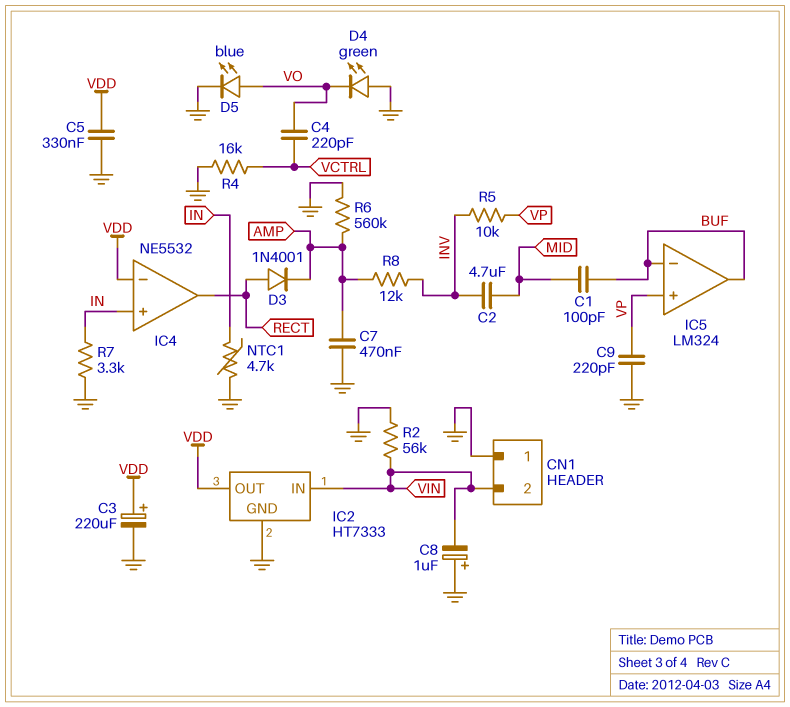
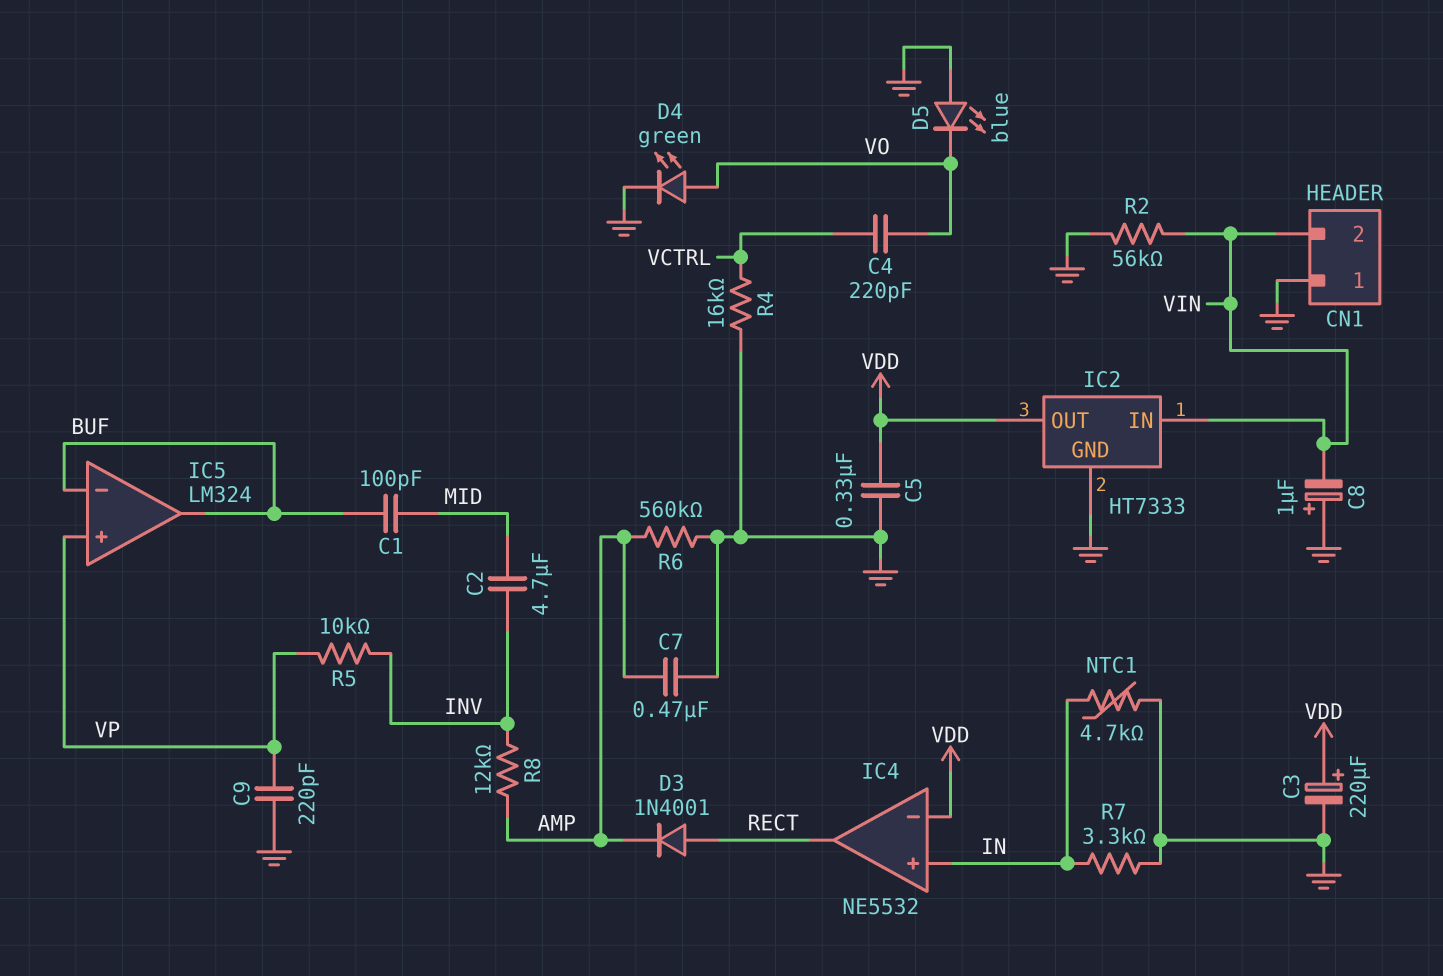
D4: LED green (A GND, K VO) -> LED green (A VO, K GND)
D5: LED blue (A VO, K GND) -> LED blue (A GND, K VO)

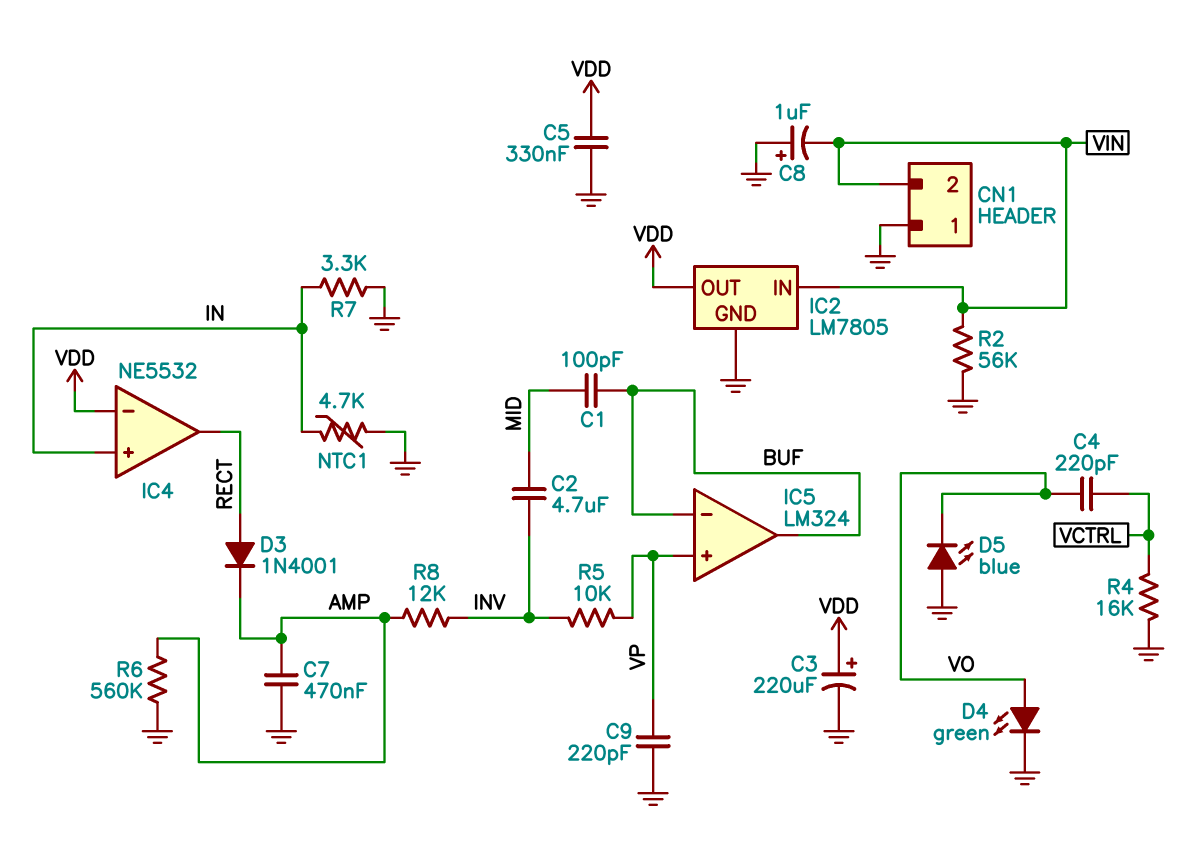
IC2: HT7333 -> LM7805

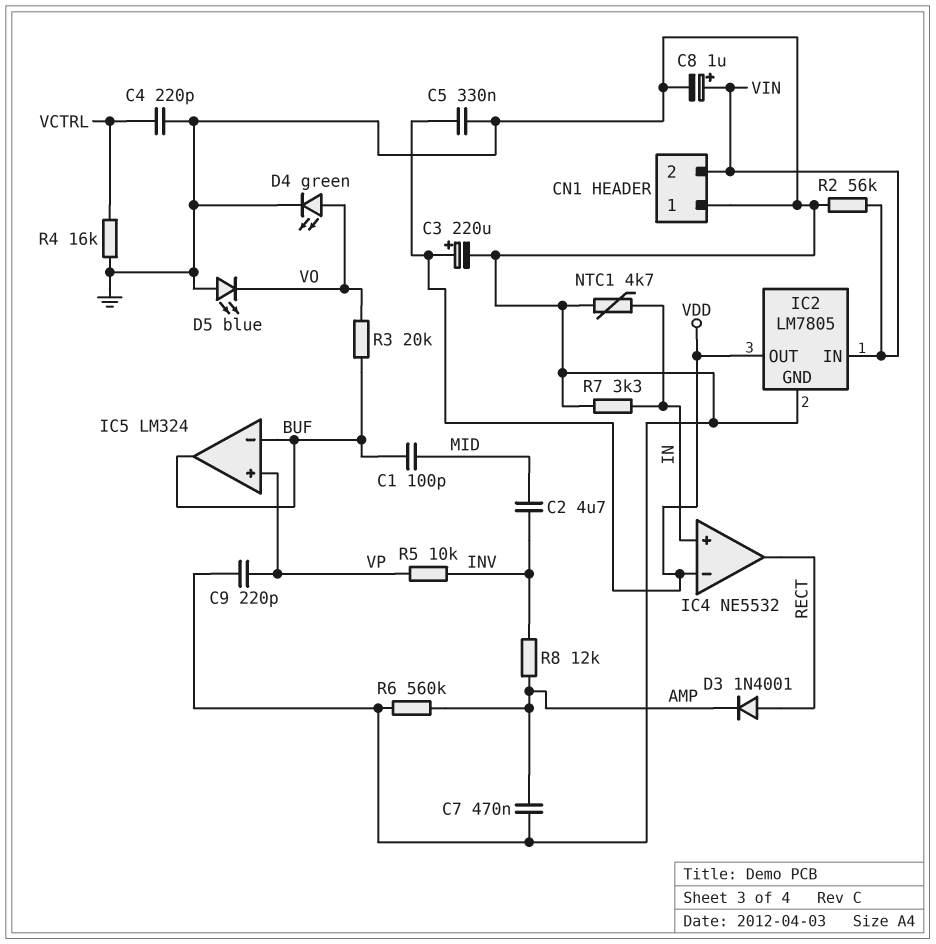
C4: 220pF (VCTRL, VO) -> 220pF (GND, VCTRL)
C8: 1uF (plus GND, minus VIN) -> 1uF (plus VIN, minus GND)
R3: none -> 20k (BUF, VO)

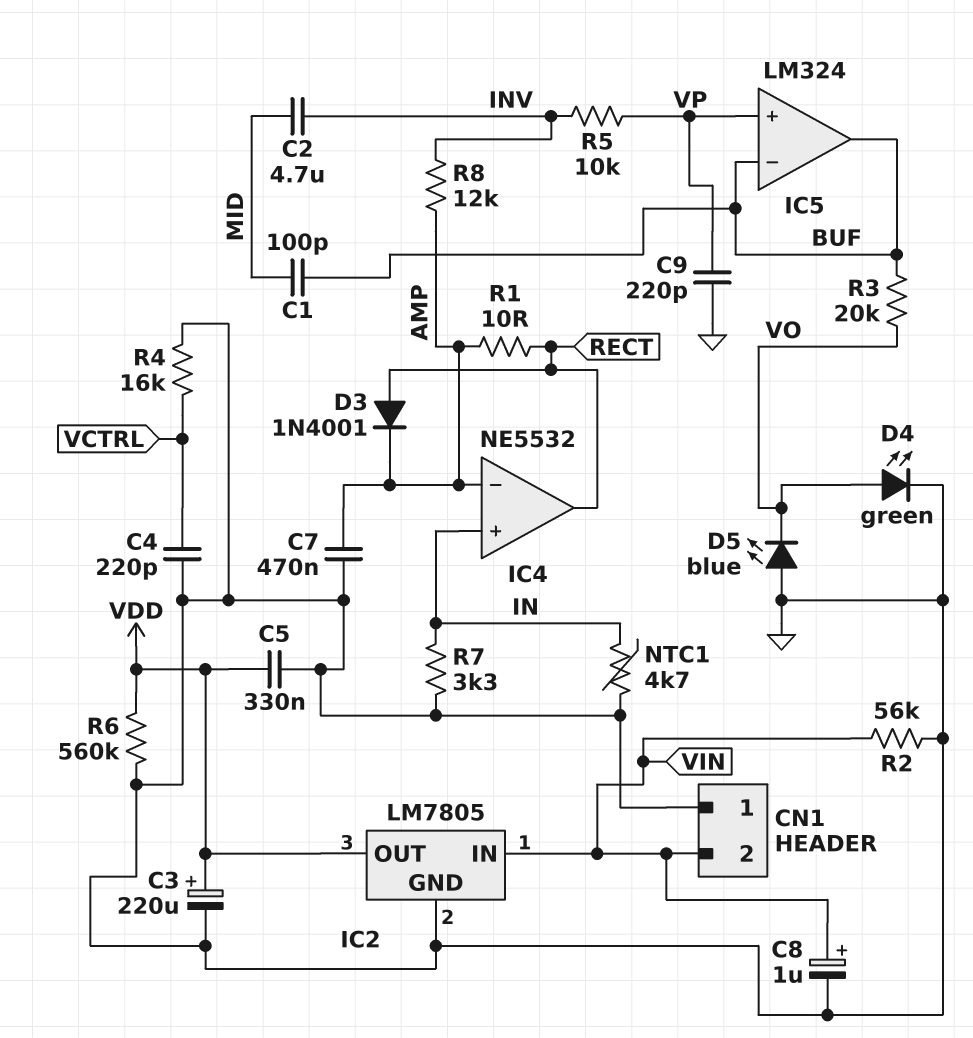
IC4 pin in-: VDD -> AMP
R1: none -> 10 (AMP, RECT)
R6: 560k (AMP, GND) -> 560k (GND, VDD)

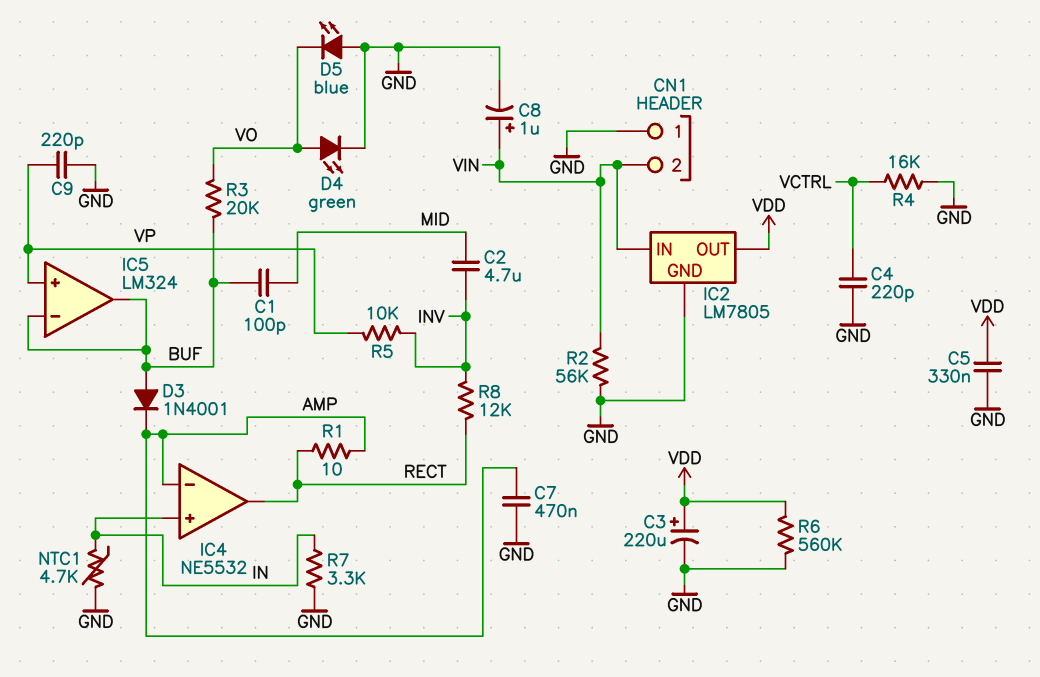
D3: diode 1N4001 (A RECT, K AMP) -> diode 1N4001 (A BUF, K AMP)
R8: 12k (AMP, INV) -> 12k (INV, RECT)

